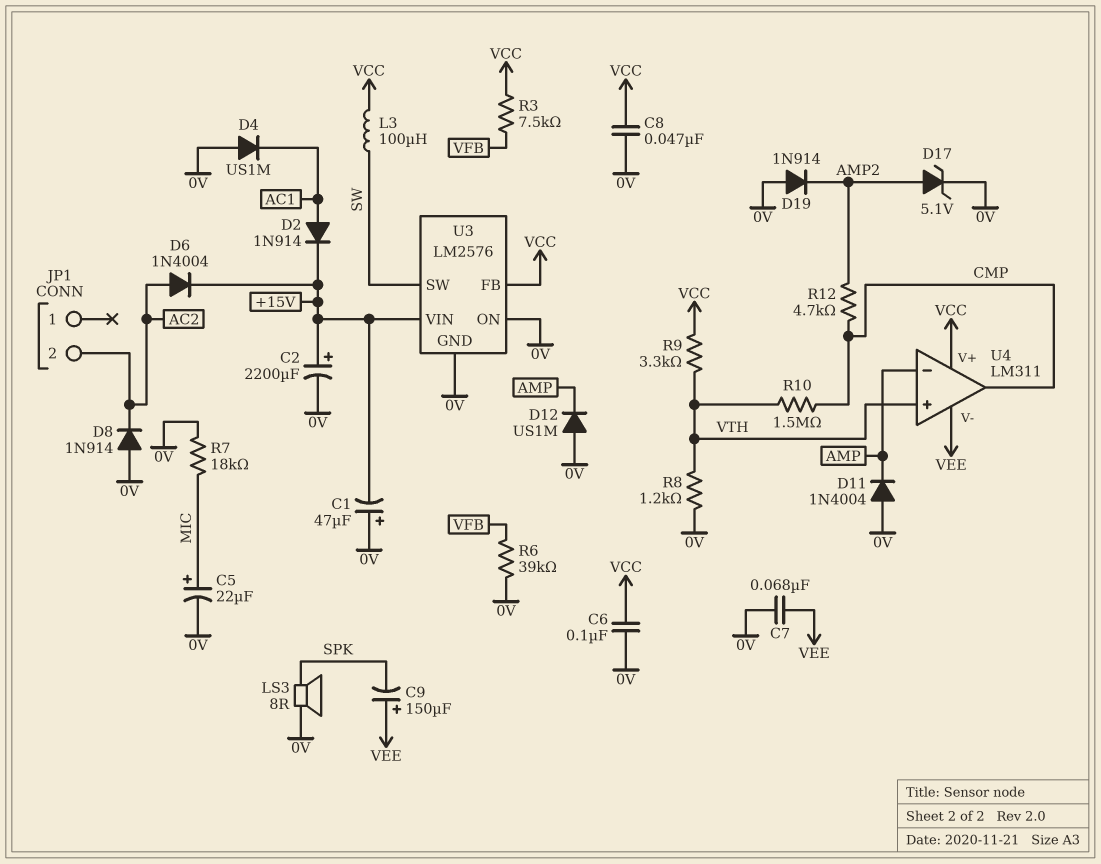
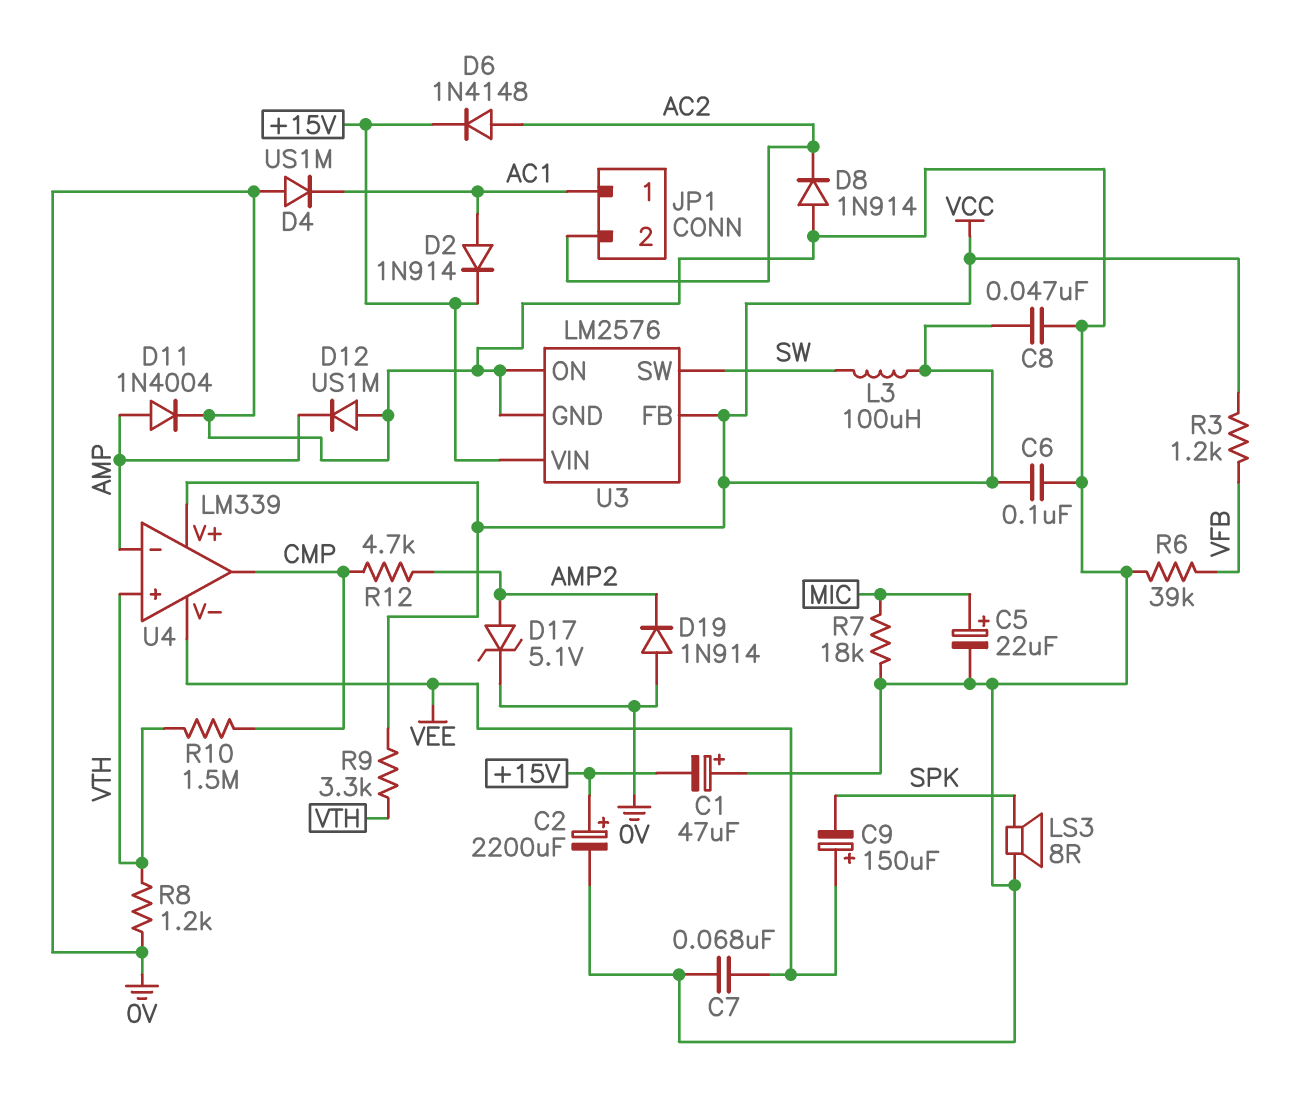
D6: diode 1N4004 (A AC2, K +15V) -> diode 1N4148 (A AC2, K +15V)
D11: diode 1N4004 (A 0V, K AMP) -> diode 1N4004 (A AMP, K 0V)
JP1 pin 1: none -> AC1
R3: 7.5k (VCC, VFB) -> 1.2k (VCC, VFB)
U4: LM311 -> LM339

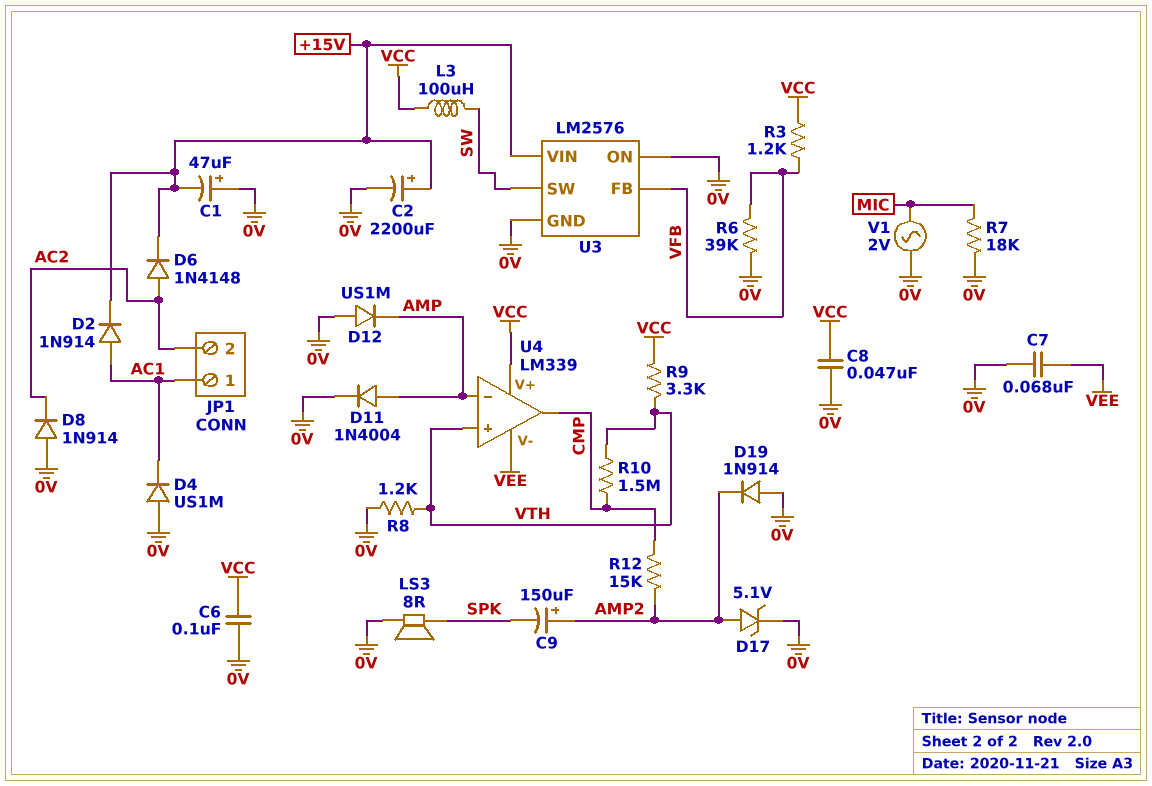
C5: 22uF (plus MIC, minus 0V) -> none
C9: 150uF (plus VEE, minus SPK) -> 150uF (plus AMP2, minus SPK)
R12: 4.7k (AMP2, CMP) -> 15k (AMP2, CMP)
U3 pin FB: VCC -> VFB
V1: none -> AC 2V (0V, MIC)

